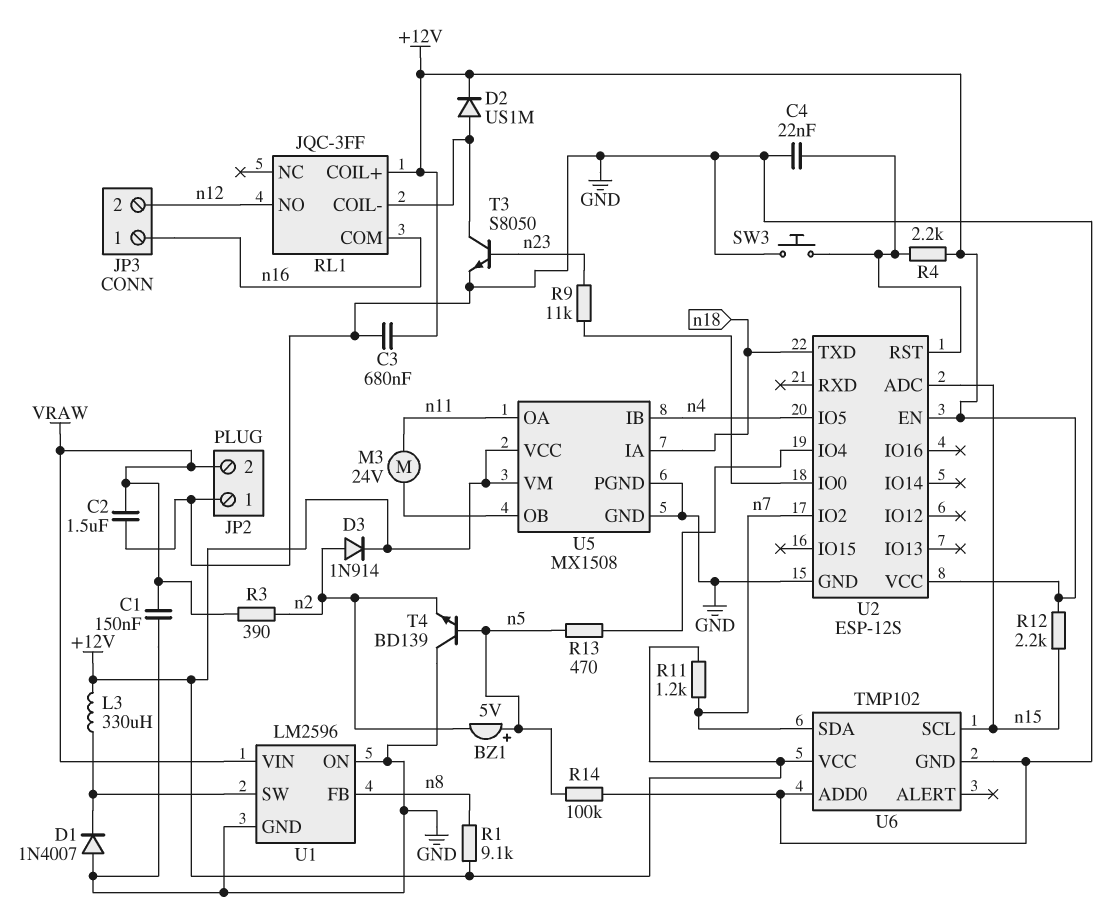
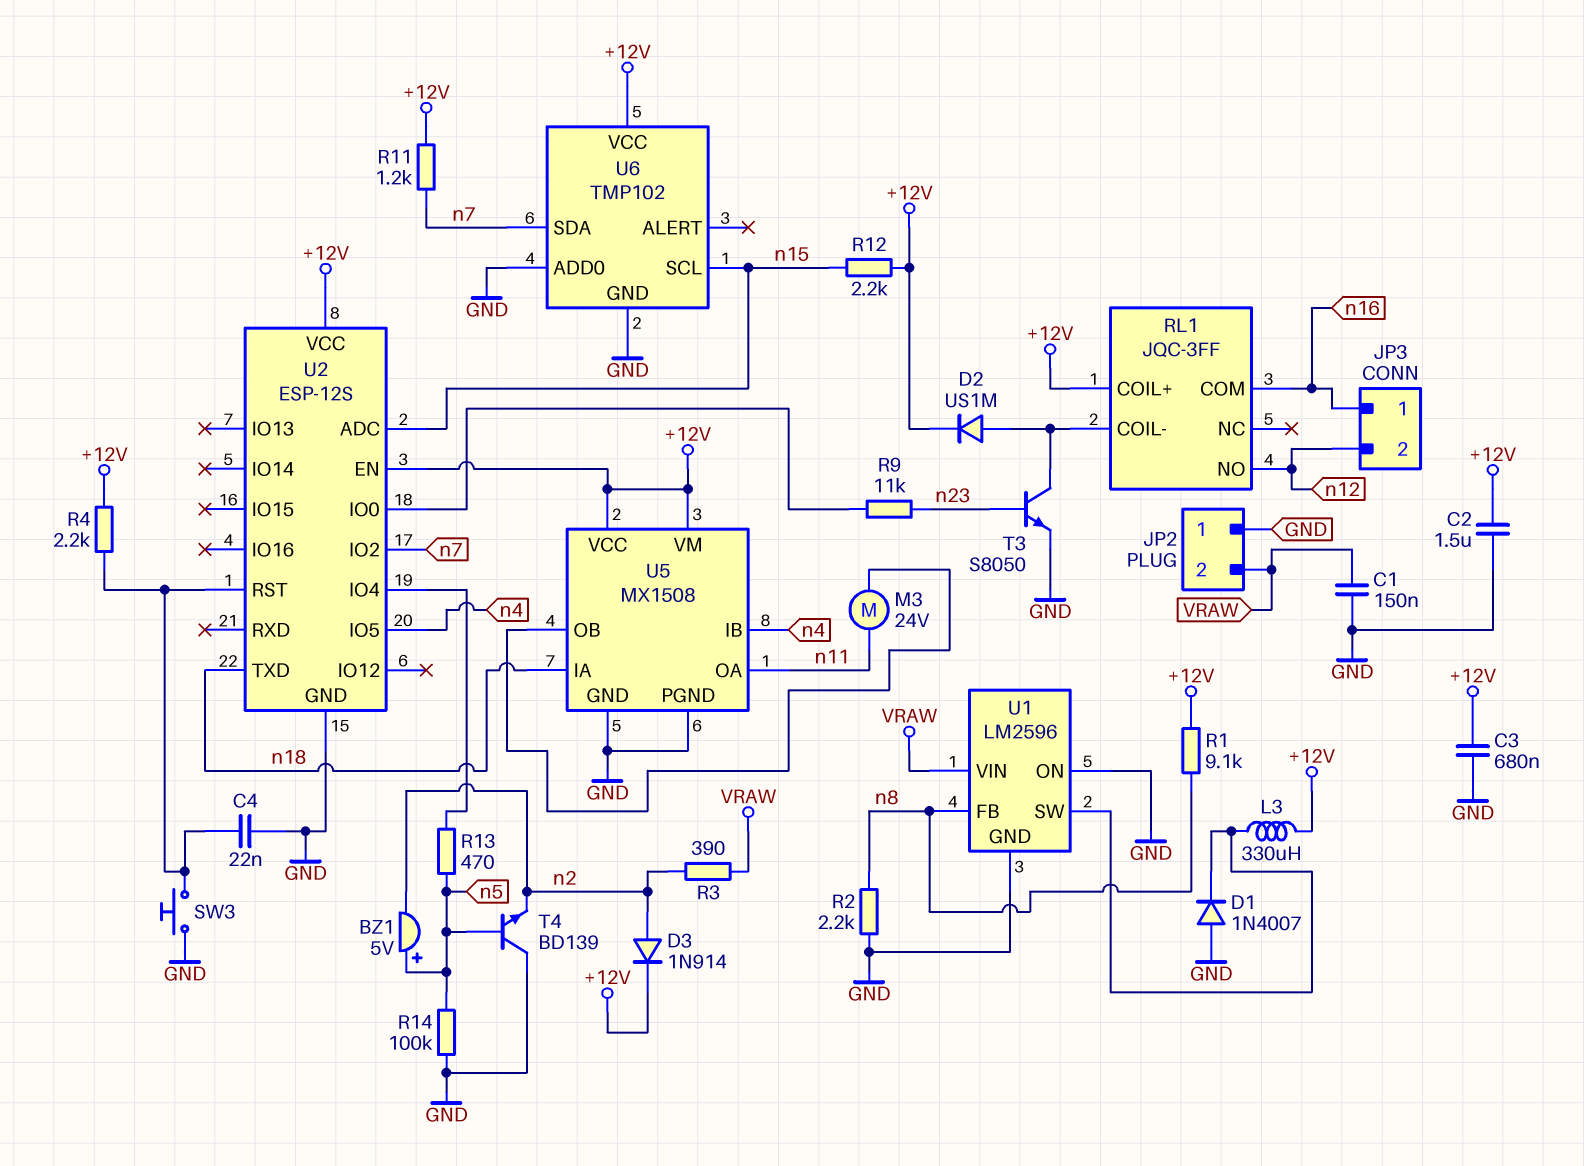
C2: 1.5uF (GND, VRAW) -> 1.5uF (+12V, GND)
R2: none -> 2.2k (GND, n8)

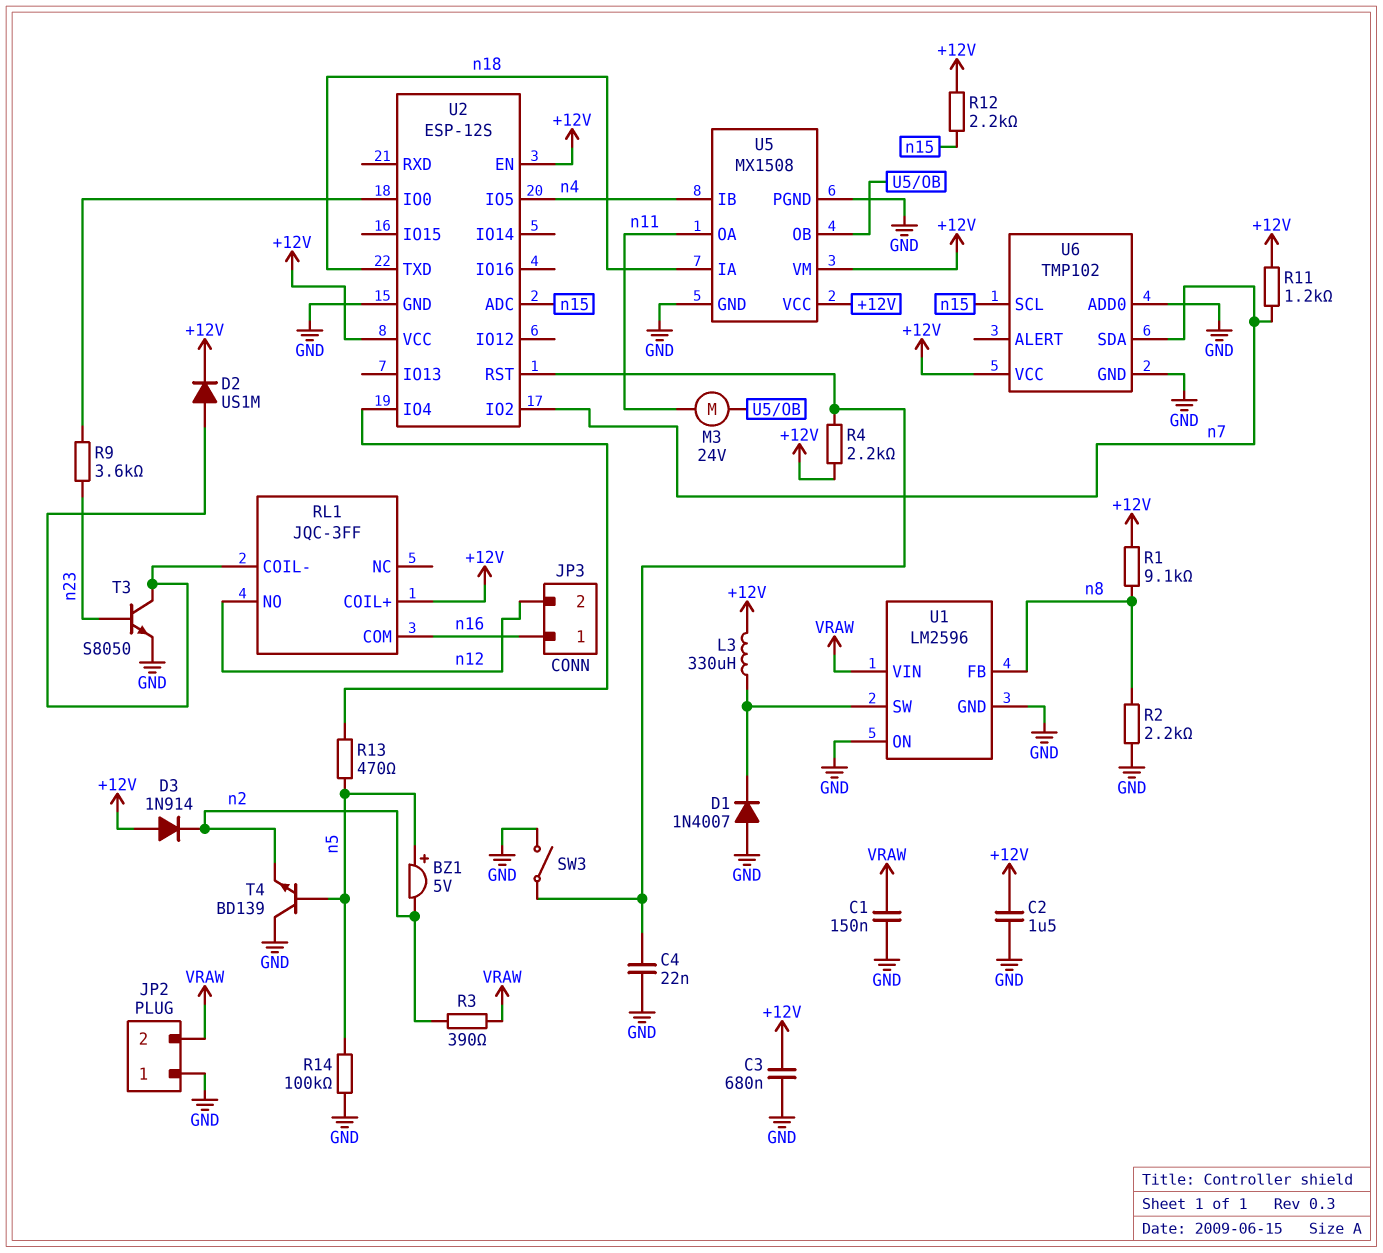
D3: diode 1N914 (A n2, K +12V) -> diode 1N914 (A +12V, K n2)
R9: 11k (U2/IO0, n23) -> 3.6k (U2/IO0, n23)
SW3: button (GND, U2/RST) -> switch (GND, U2/RST)

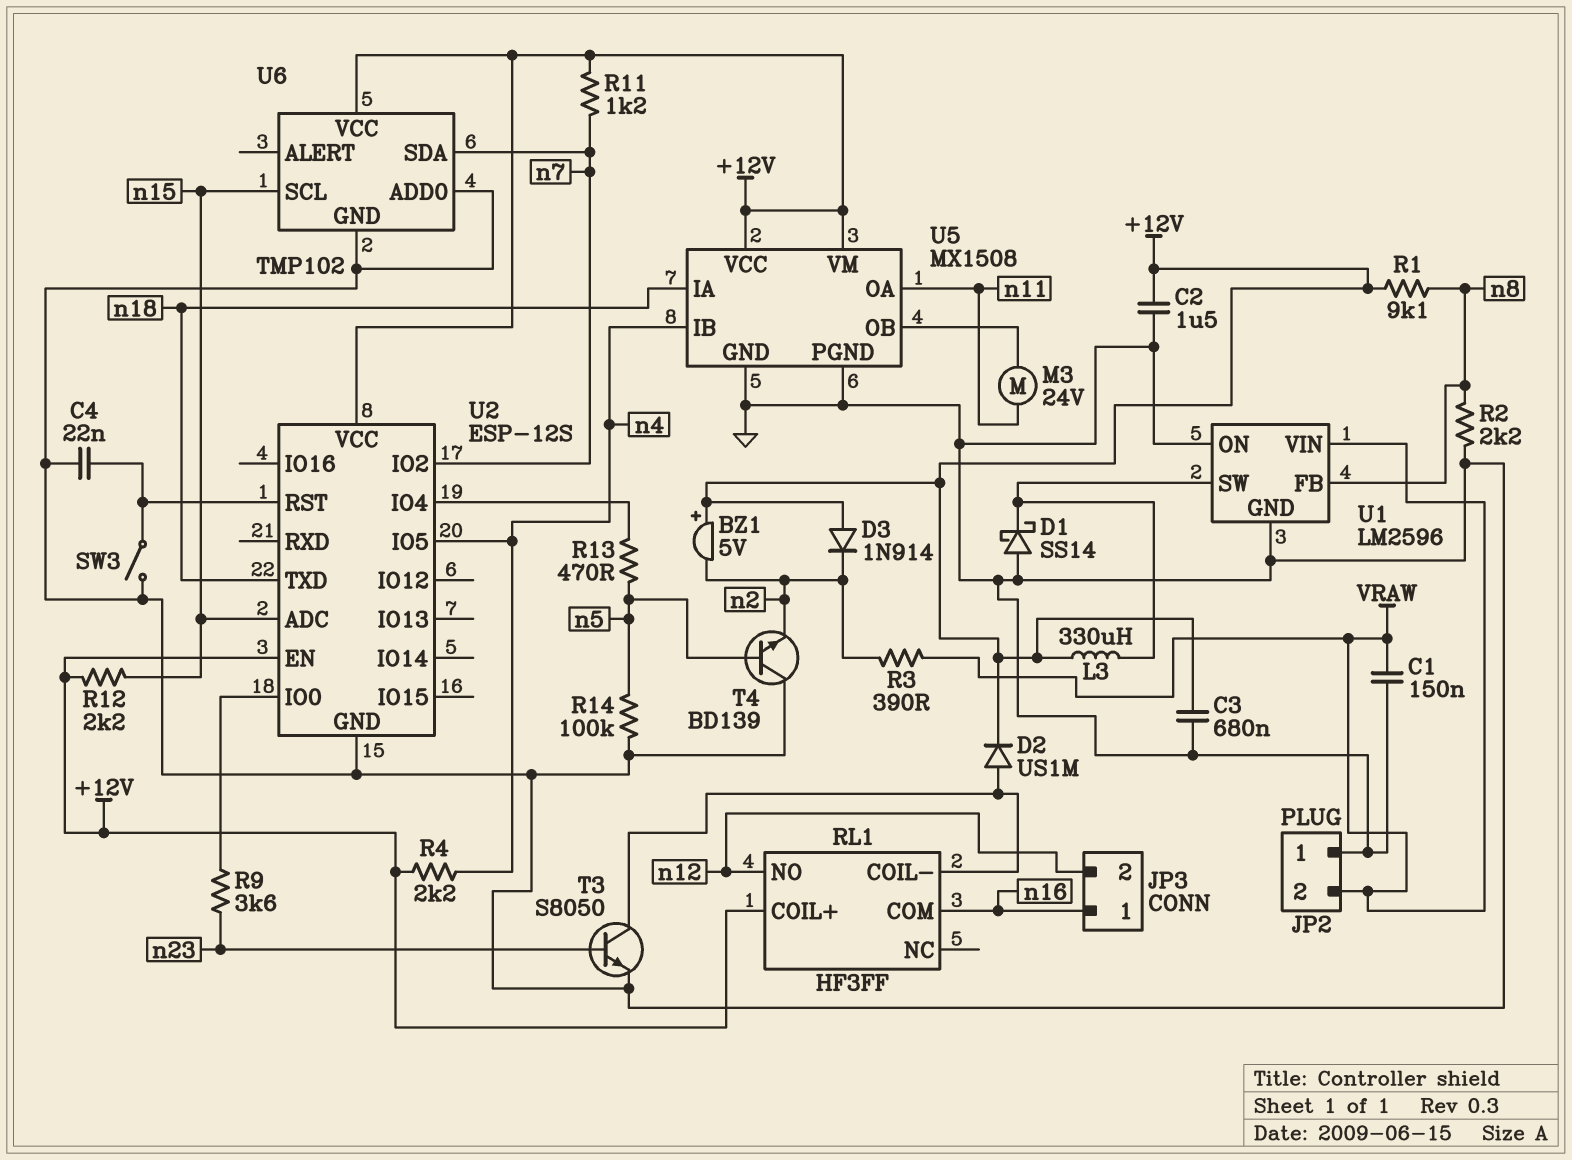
BZ1: buzzer 5V (plus n5, minus n2) -> buzzer 5V (plus +12V, minus n2)
D1: diode 1N4007 (A GND, K U1/SW) -> schottky SS14 (A GND, K U1/SW)
R4: 2.2k (+12V, U2/RST) -> 2.2k (+12V, n4)
RL1: JQC-3FF -> HF3FF

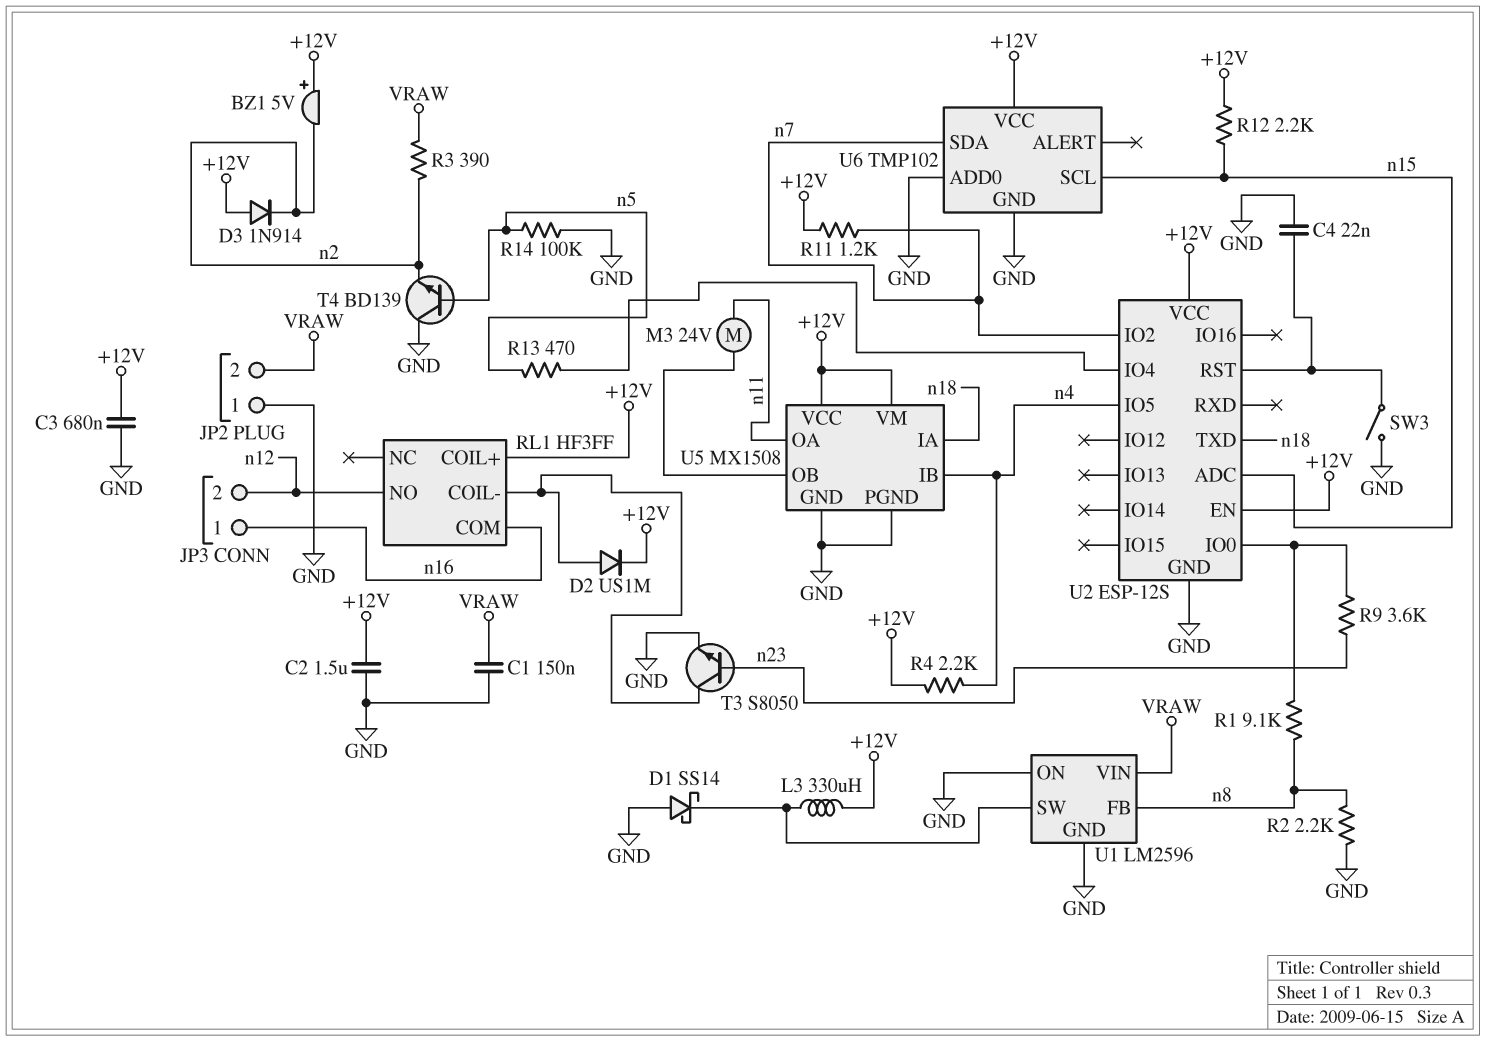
R1: 9.1k (+12V, n8) -> 9.1k (U2/IO0, n8)

